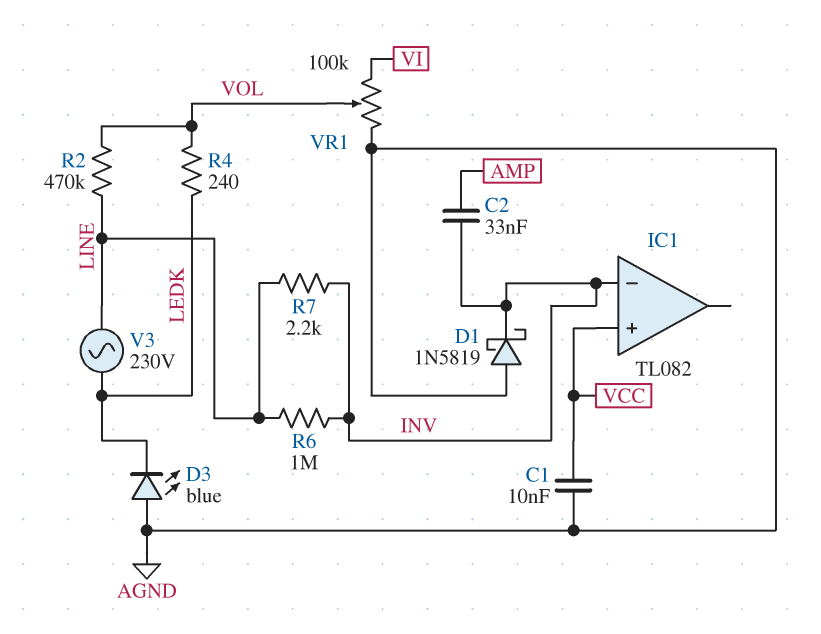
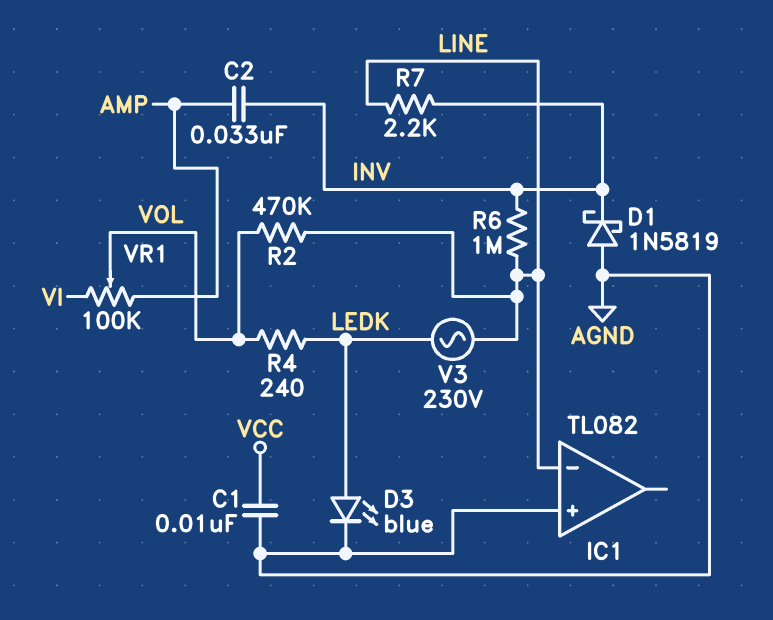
D3: LED blue (A AGND, K LEDK) -> LED blue (A LEDK, K AGND)
IC1 pin in+: VCC -> AGND
IC1 pin in-: INV -> LINE
VR1: 100k (AGND, VI, wiper VOL) -> 100k (AMP, VI, wiper VOL)

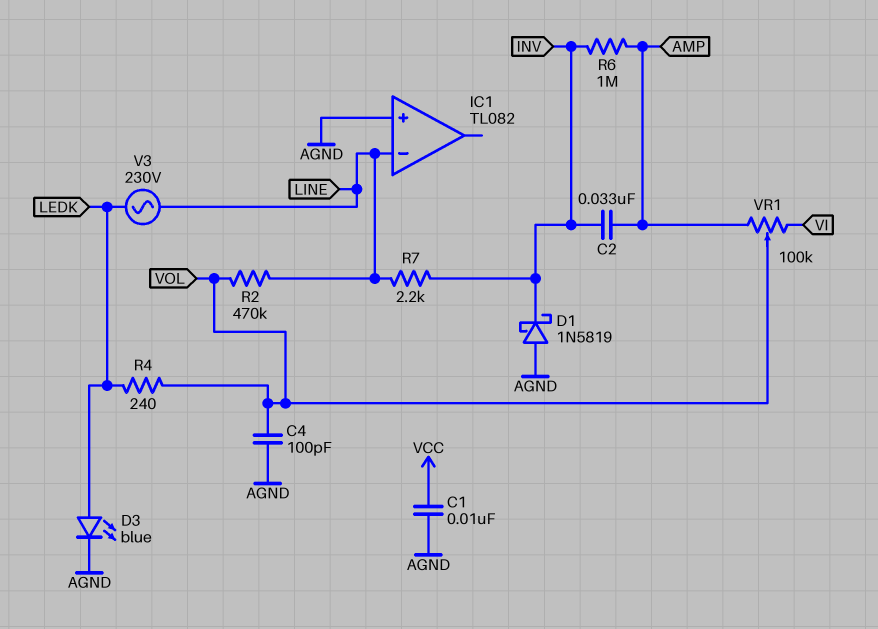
C4: none -> 100pF (AGND, VOL)
R6: 1M (INV, LINE) -> 1M (AMP, INV)

